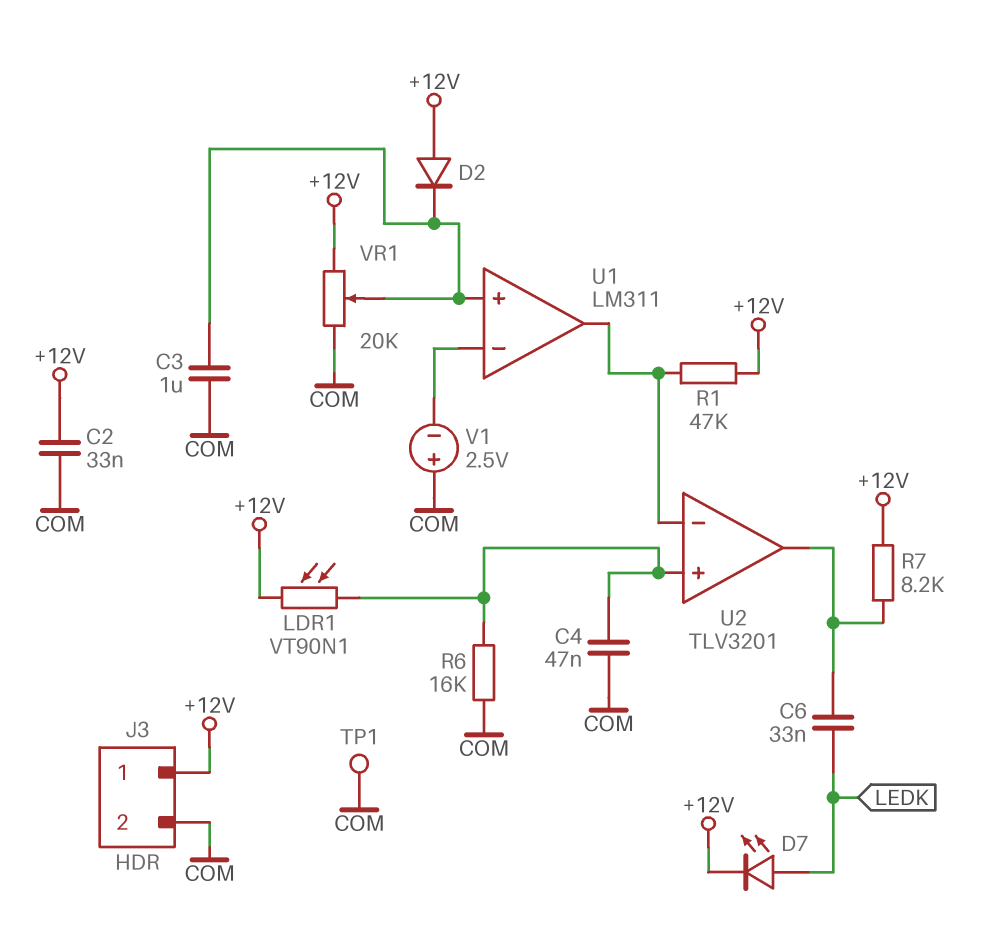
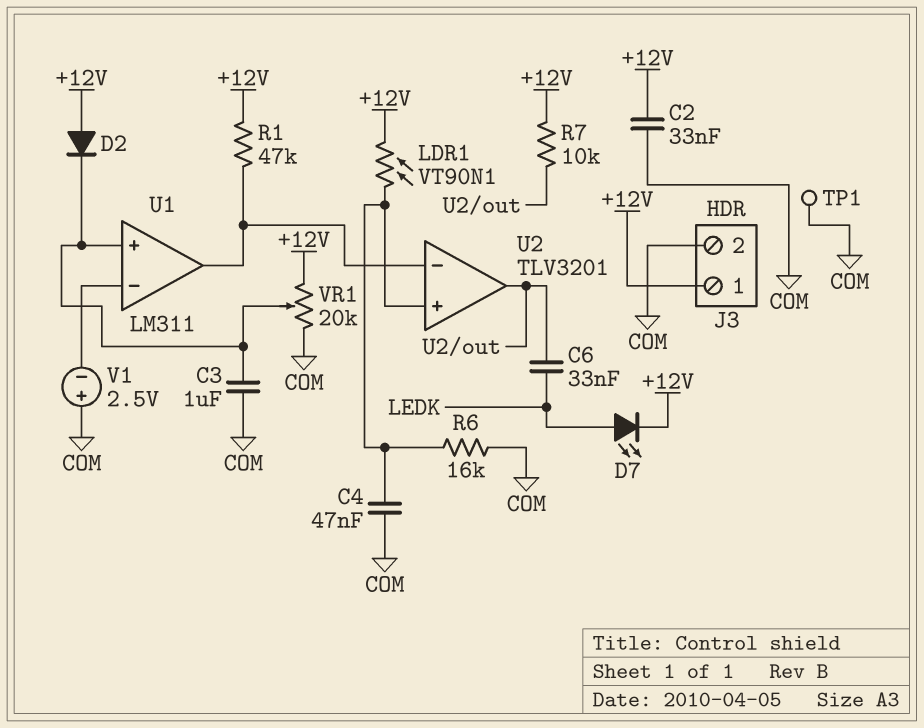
R7: 8.2k (+12V, U2/out) -> 10k (+12V, U2/out)

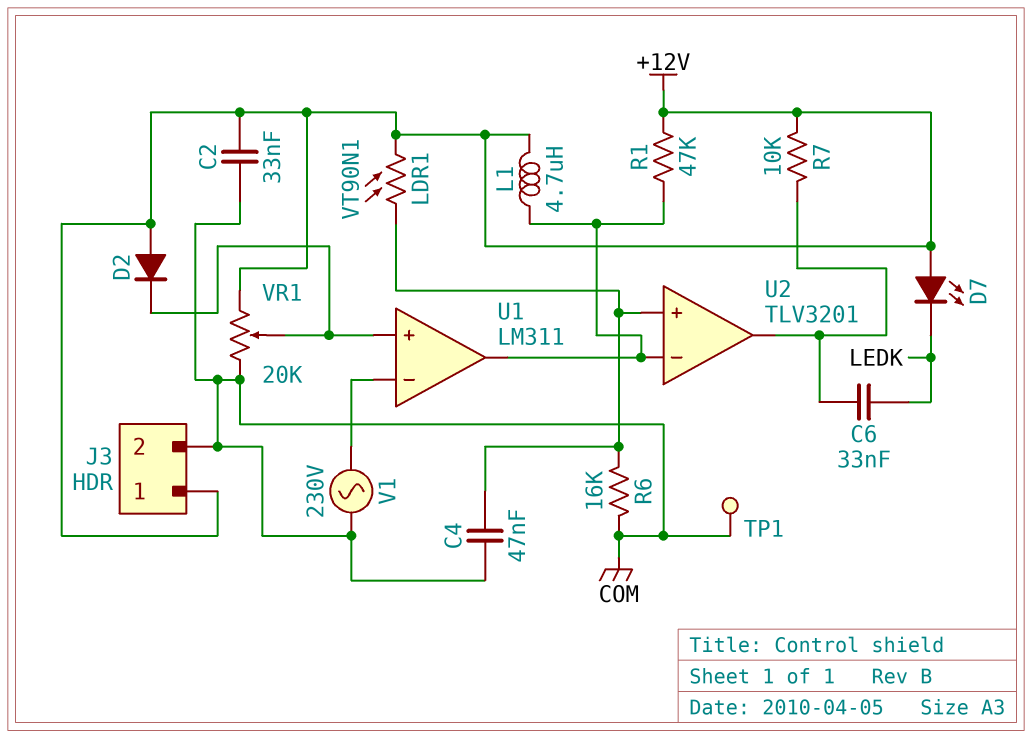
C3: 1uF (COM, U1/in+) -> none
D7: LED (A LEDK, K +12V) -> LED (A +12V, K LEDK)
L1: none -> 4.7uH (+12V, U1/out)
V1: 2.5V (plus COM, minus U1/in-) -> AC 230V (COM, U1/in-)

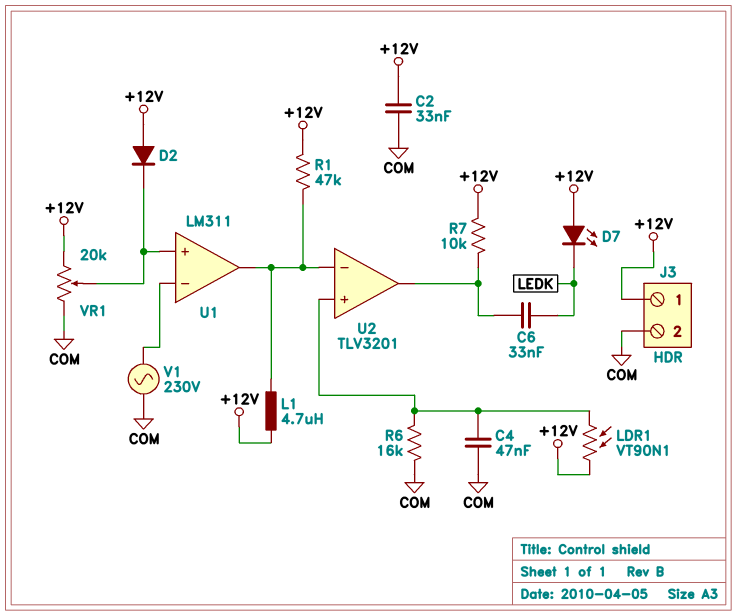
TP1: test point (COM) -> none

